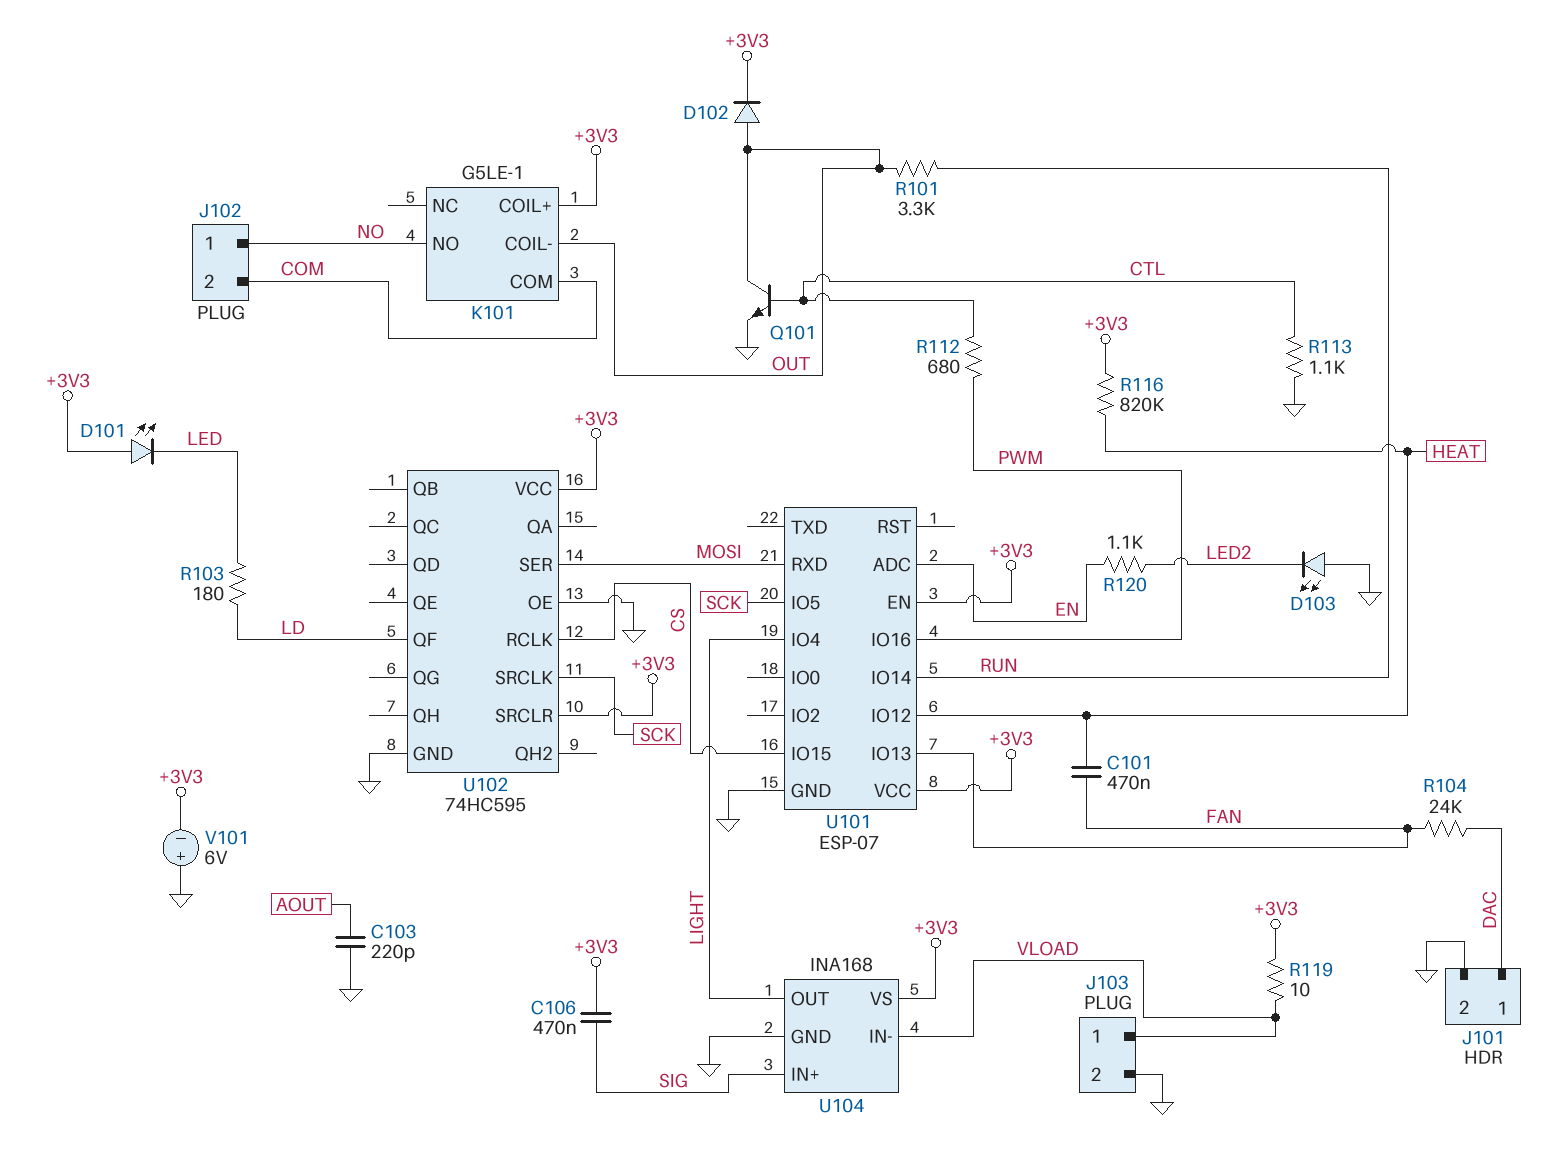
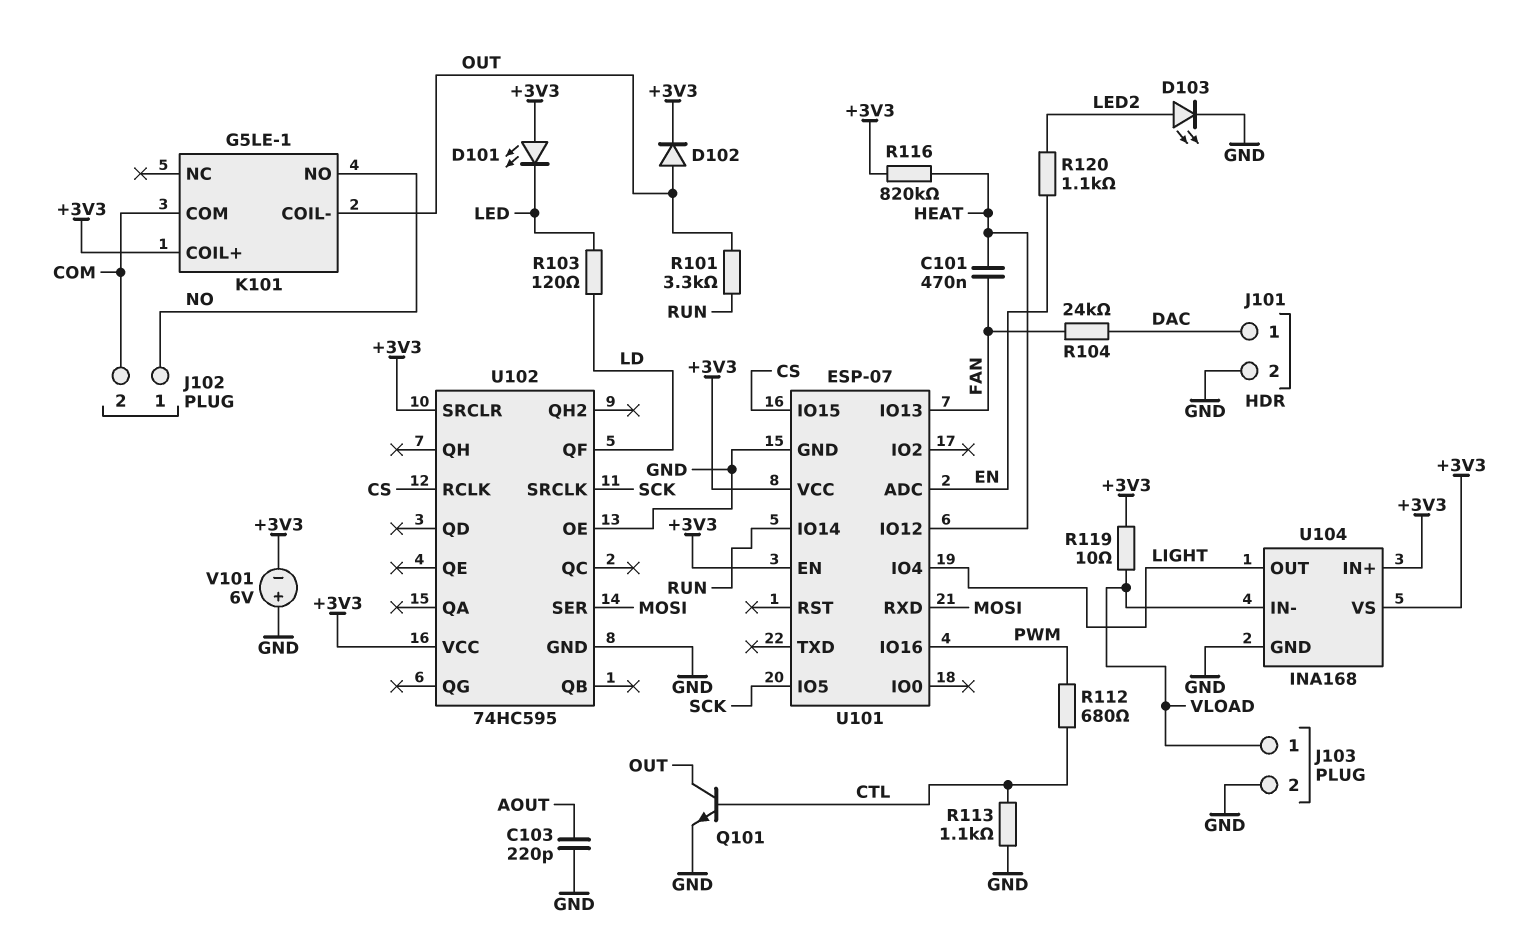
C106: 470nF (+3V3, SIG) -> none
D103: LED (A GND, K LED2) -> LED (A LED2, K GND)
R103: 180 (LD, LED) -> 120 (LD, LED)
U104 pin IN+: SIG -> +3V3

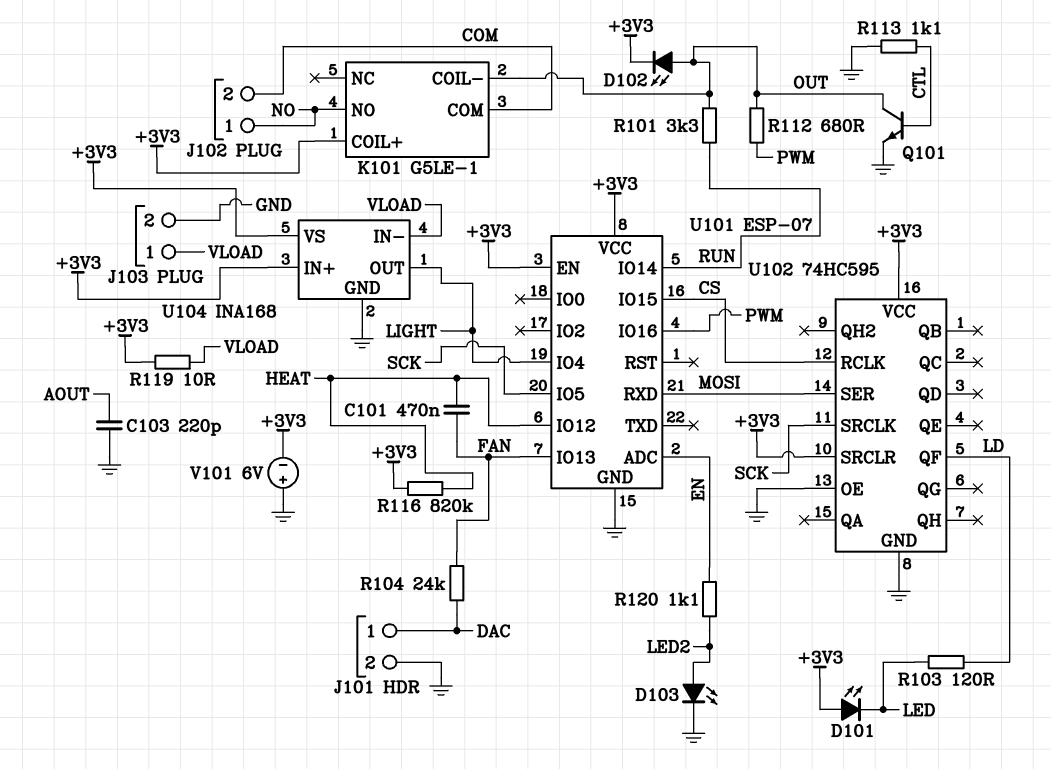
D102: diode (A OUT, K +3V3) -> LED (A OUT, K +3V3)
R112: 680 (CTL, PWM) -> 680 (OUT, PWM)

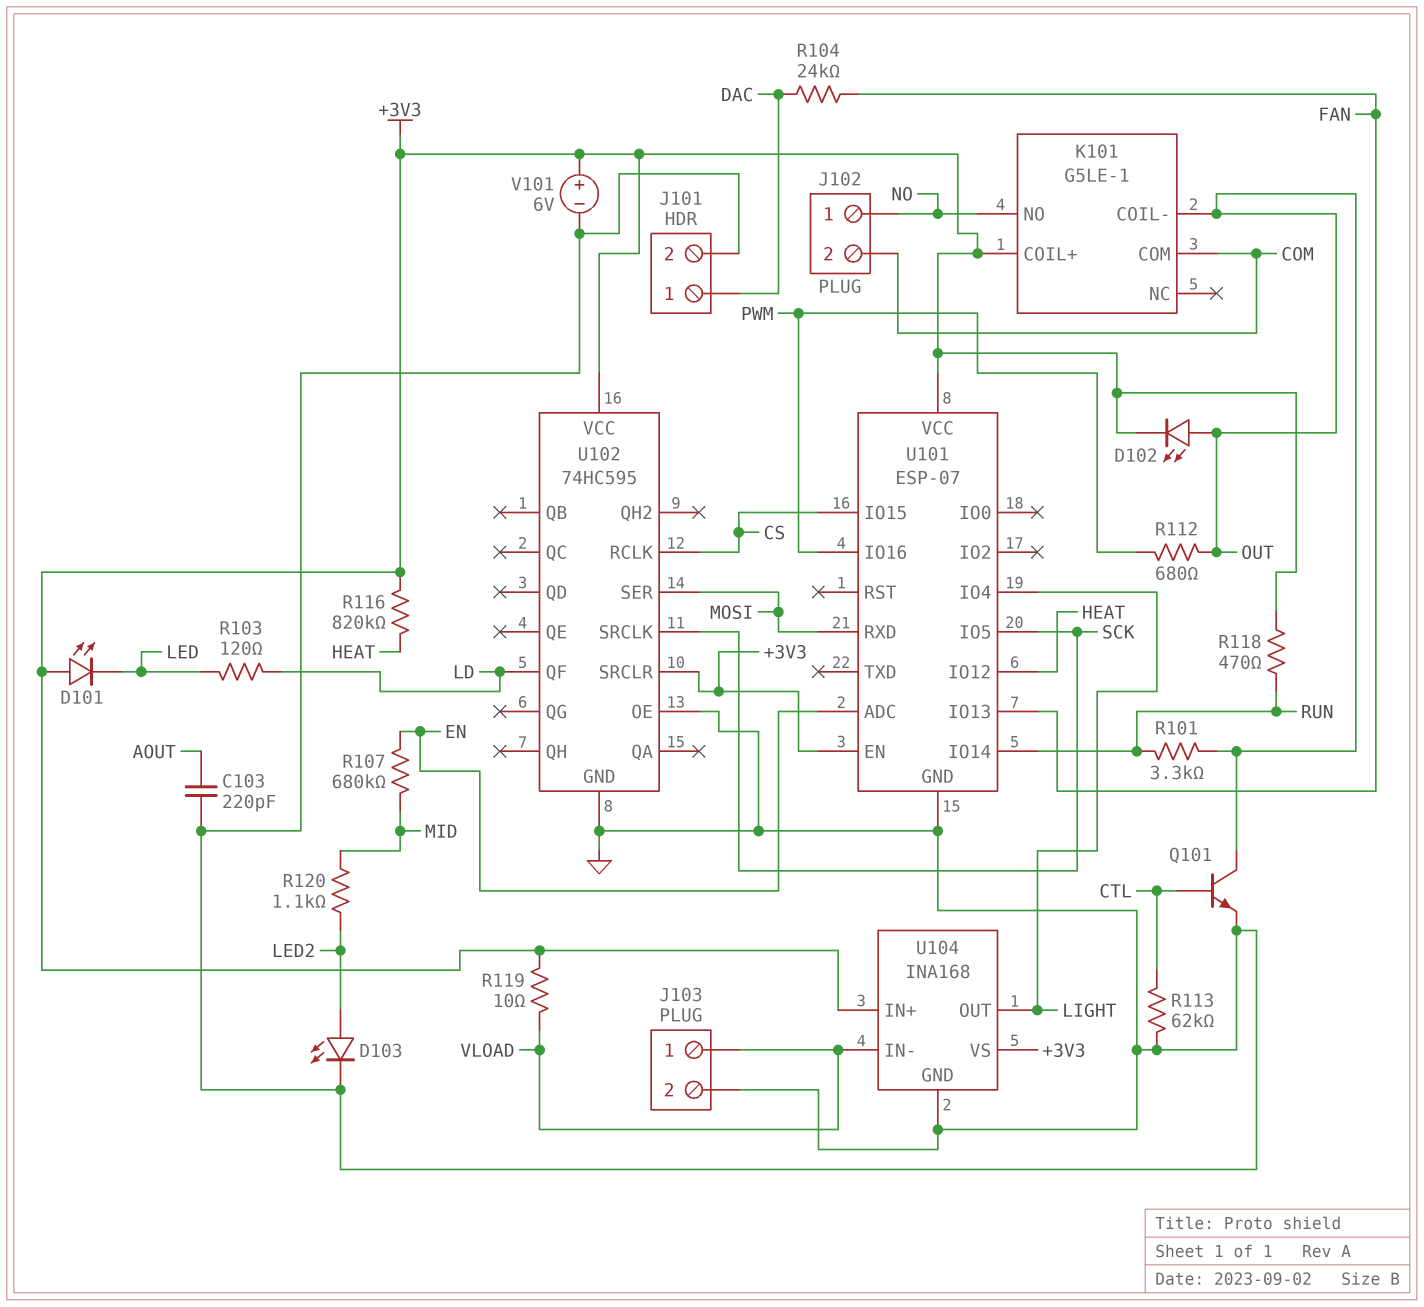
C101: 470nF (FAN, HEAT) -> none
R107: none -> 680k (EN, MID)
R113: 1.1k (CTL, GND) -> 62k (CTL, GND)
R118: none -> 470 (+3V3, RUN)
R120: 1.1k (EN, LED2) -> 1.1k (LED2, MID)
V101: 6V (plus GND, minus +3V3) -> 6V (plus +3V3, minus GND)

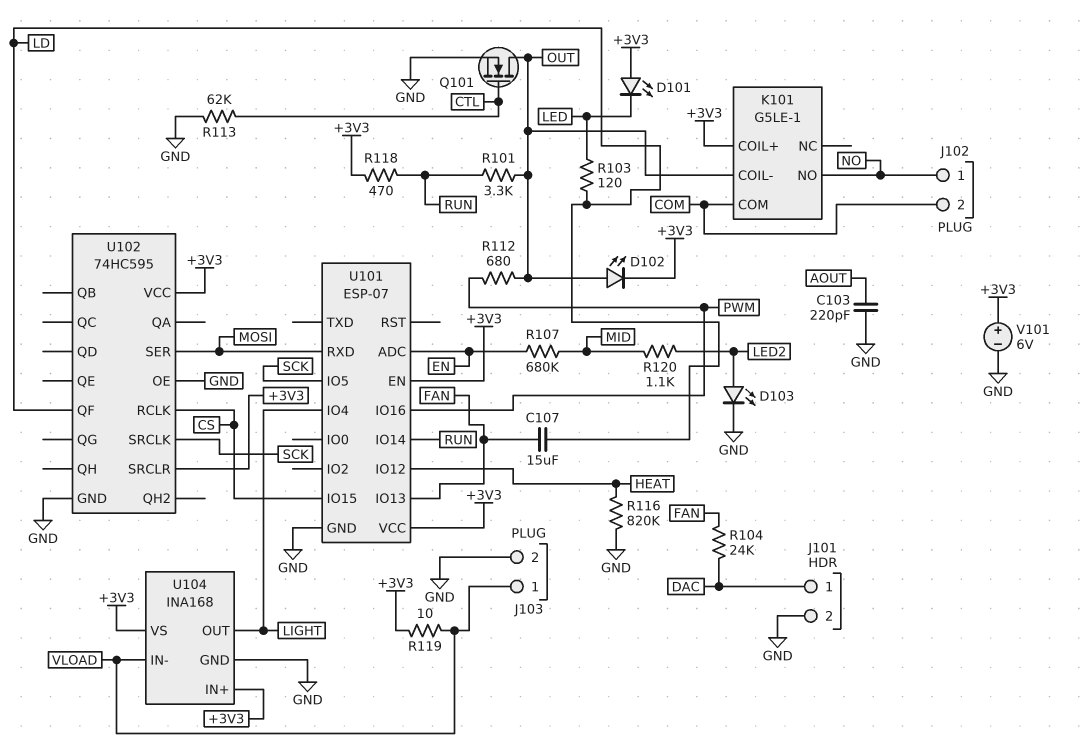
C107: none -> 15uF (FAN, LD)
Q101: NPN (B CTL, C OUT, E GND) -> NMOS (G CTL, D OUT, S GND)
R116: 820k (+3V3, HEAT) -> 820k (GND, HEAT)

